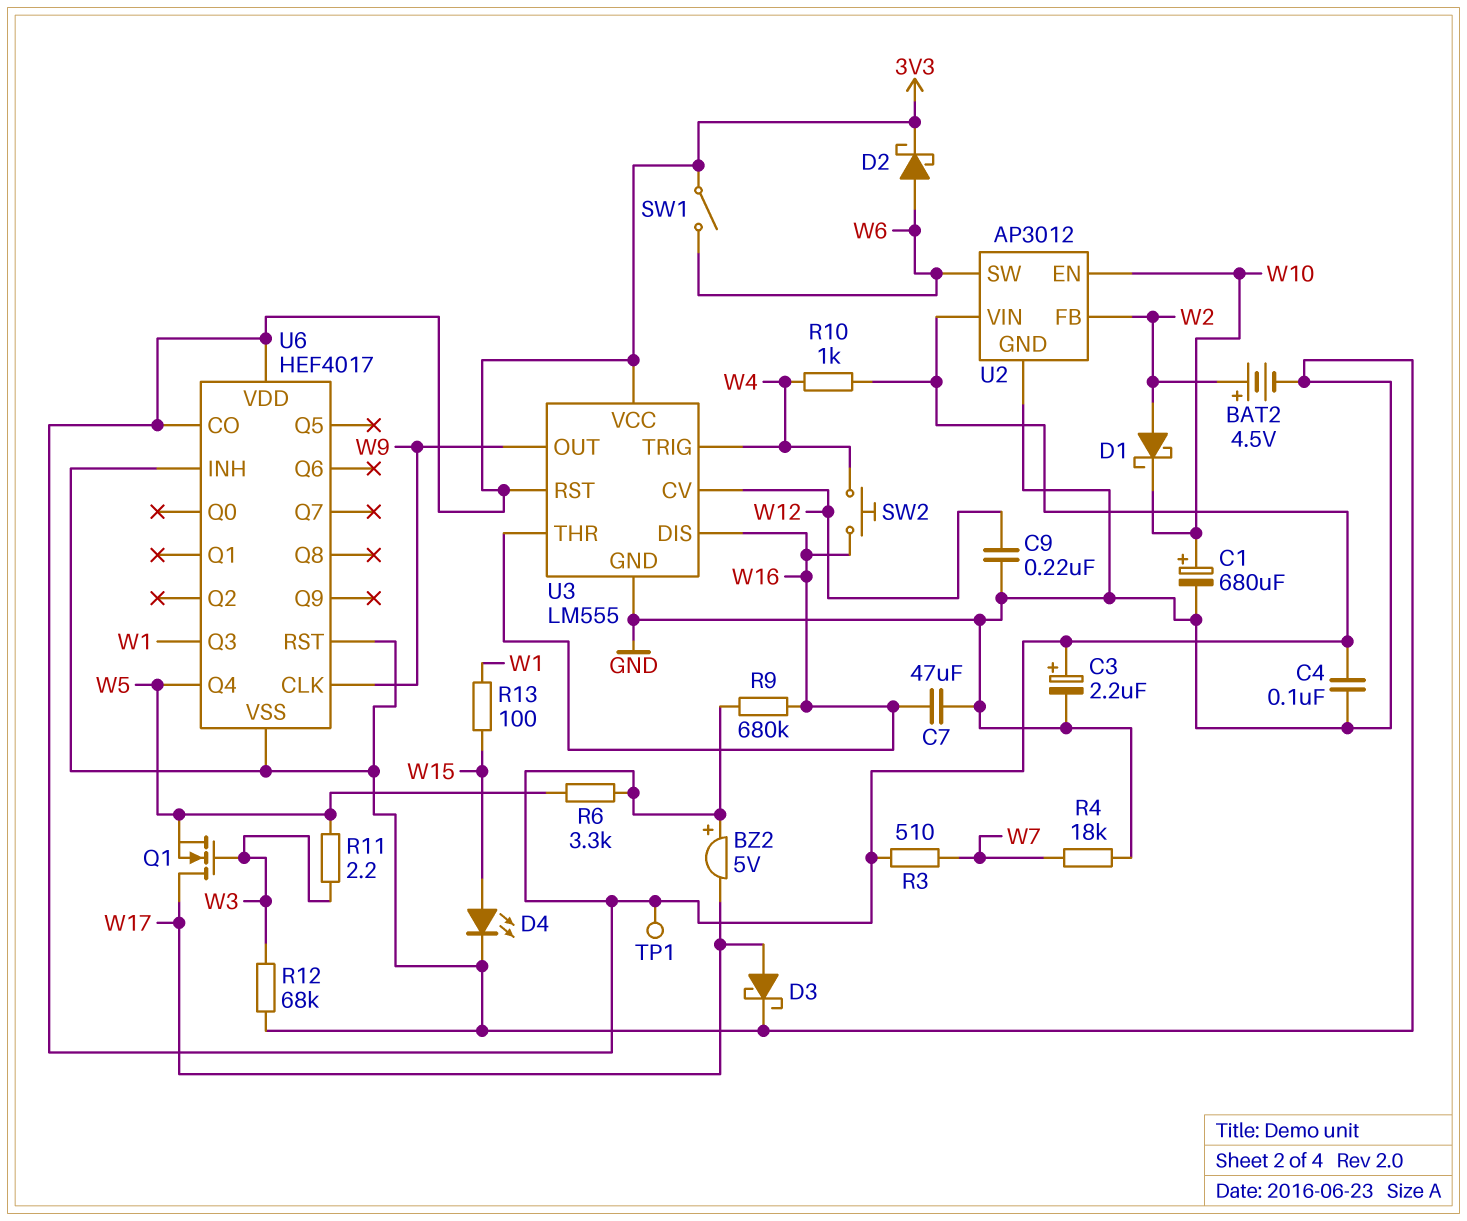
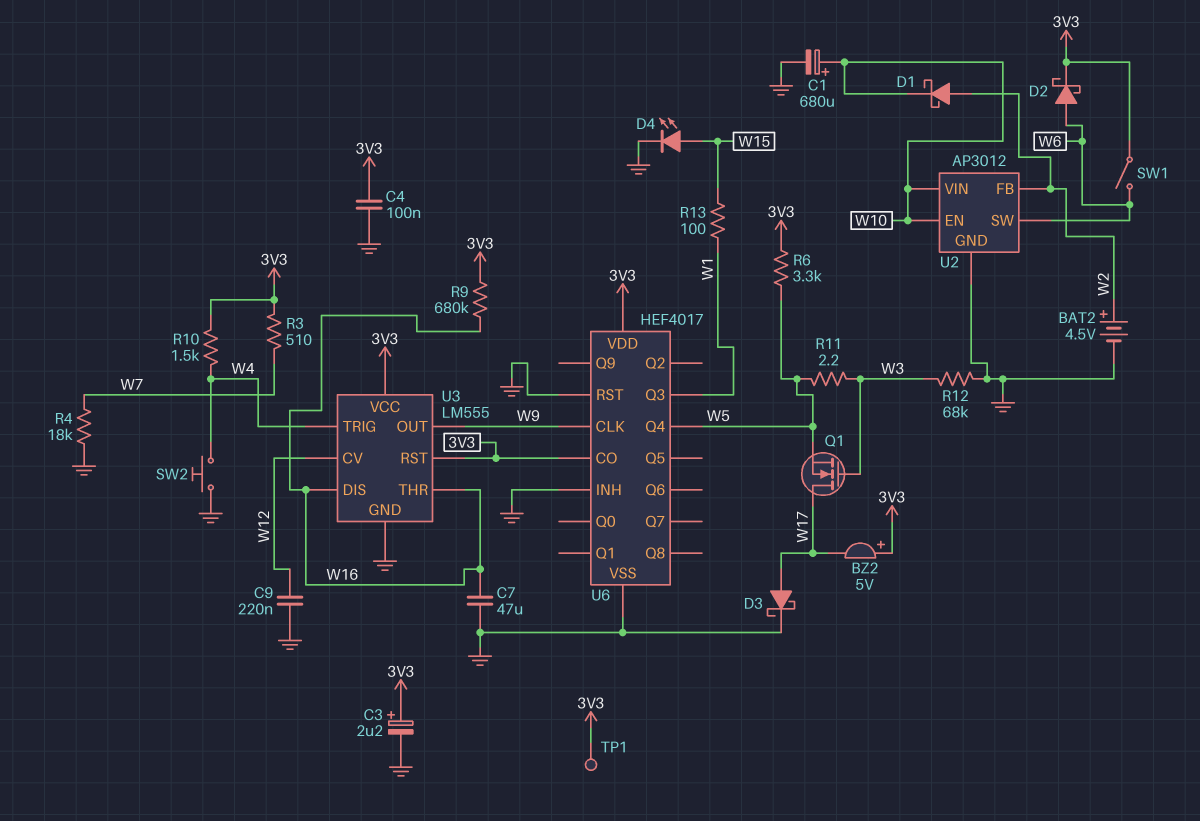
R10: 1k (3V3, W4) -> 1.5k (3V3, W4)
SW2: button (W4, W16) -> button (GND, W4)
U2 pin VIN: 3V3 -> W10

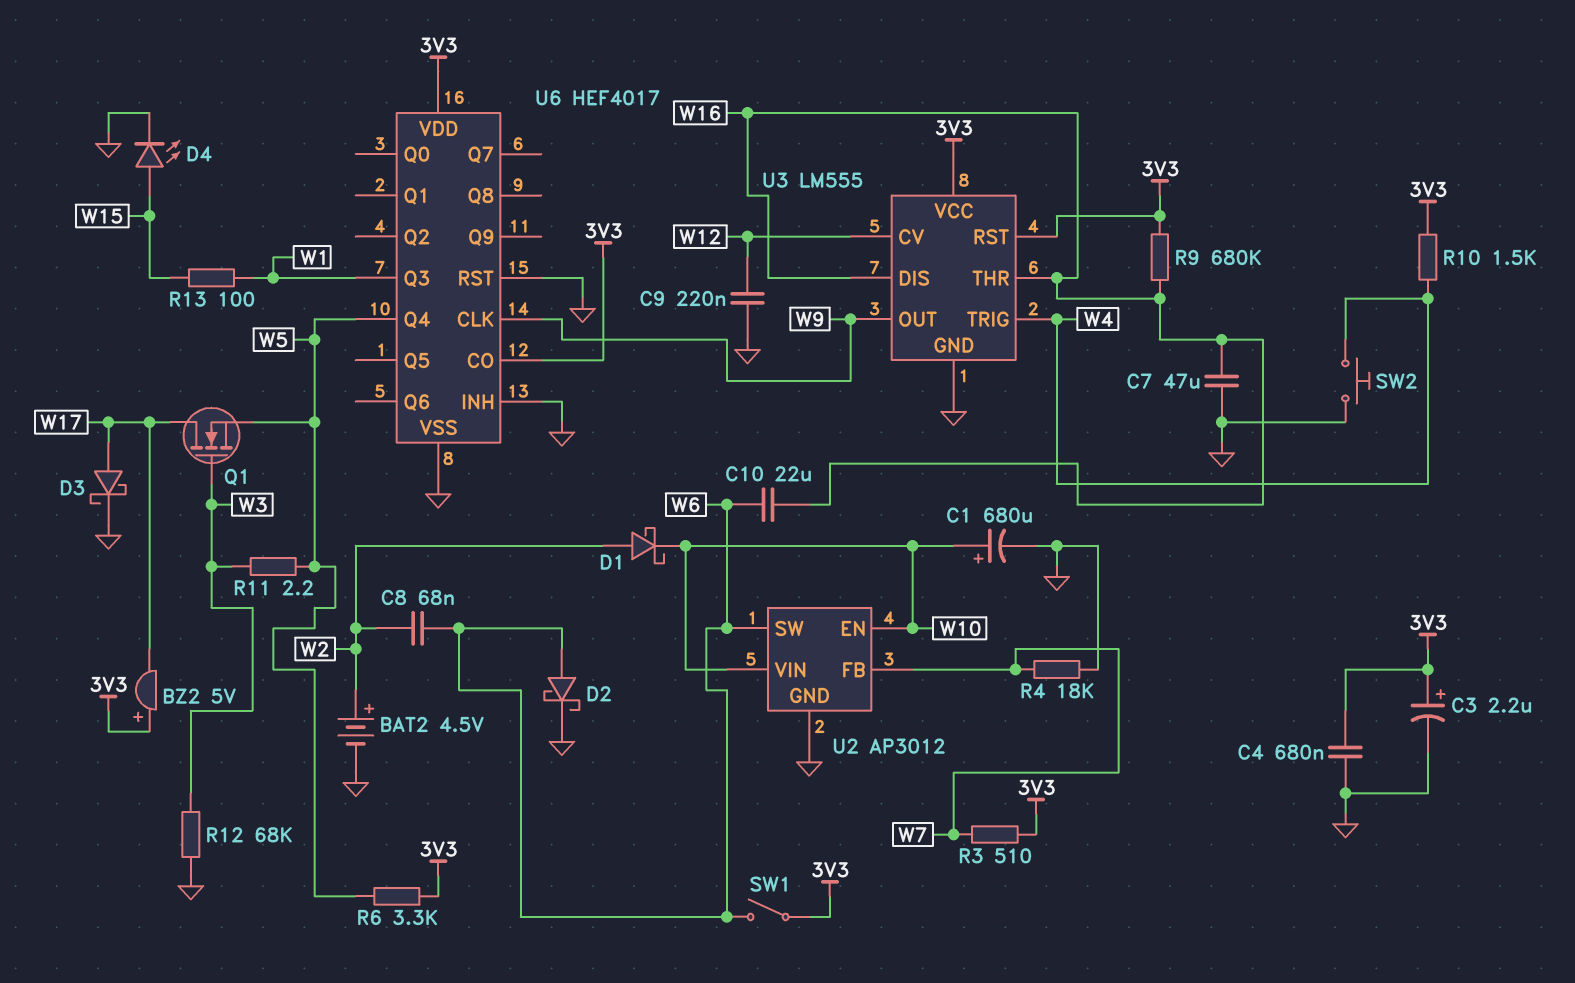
C4: 100nF (3V3, GND) -> 680nF (3V3, GND)
C8: none -> 68nF (W2, W6)
C10: none -> 22uF (W6, W16)
D2: schottky (A W6, K 3V3) -> schottky (A W6, K GND)
TP1: test point (3V3) -> none
U2 pin FB: W2 -> W7

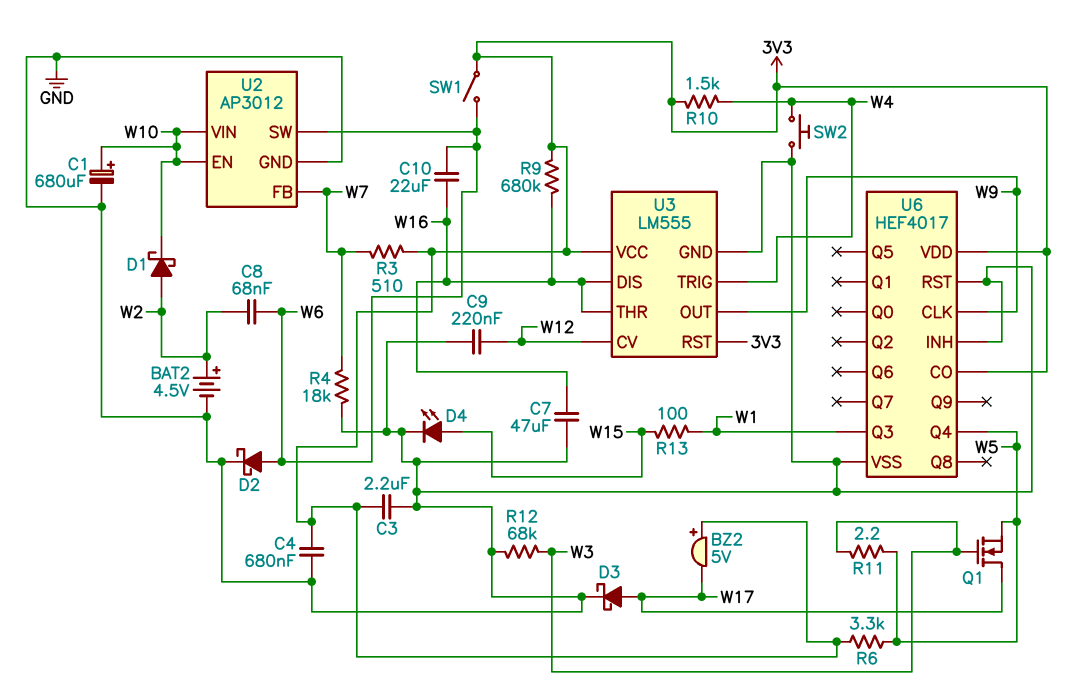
C3: 2.2uF (plus 3V3, minus GND) -> 2.2uF (3V3, GND)

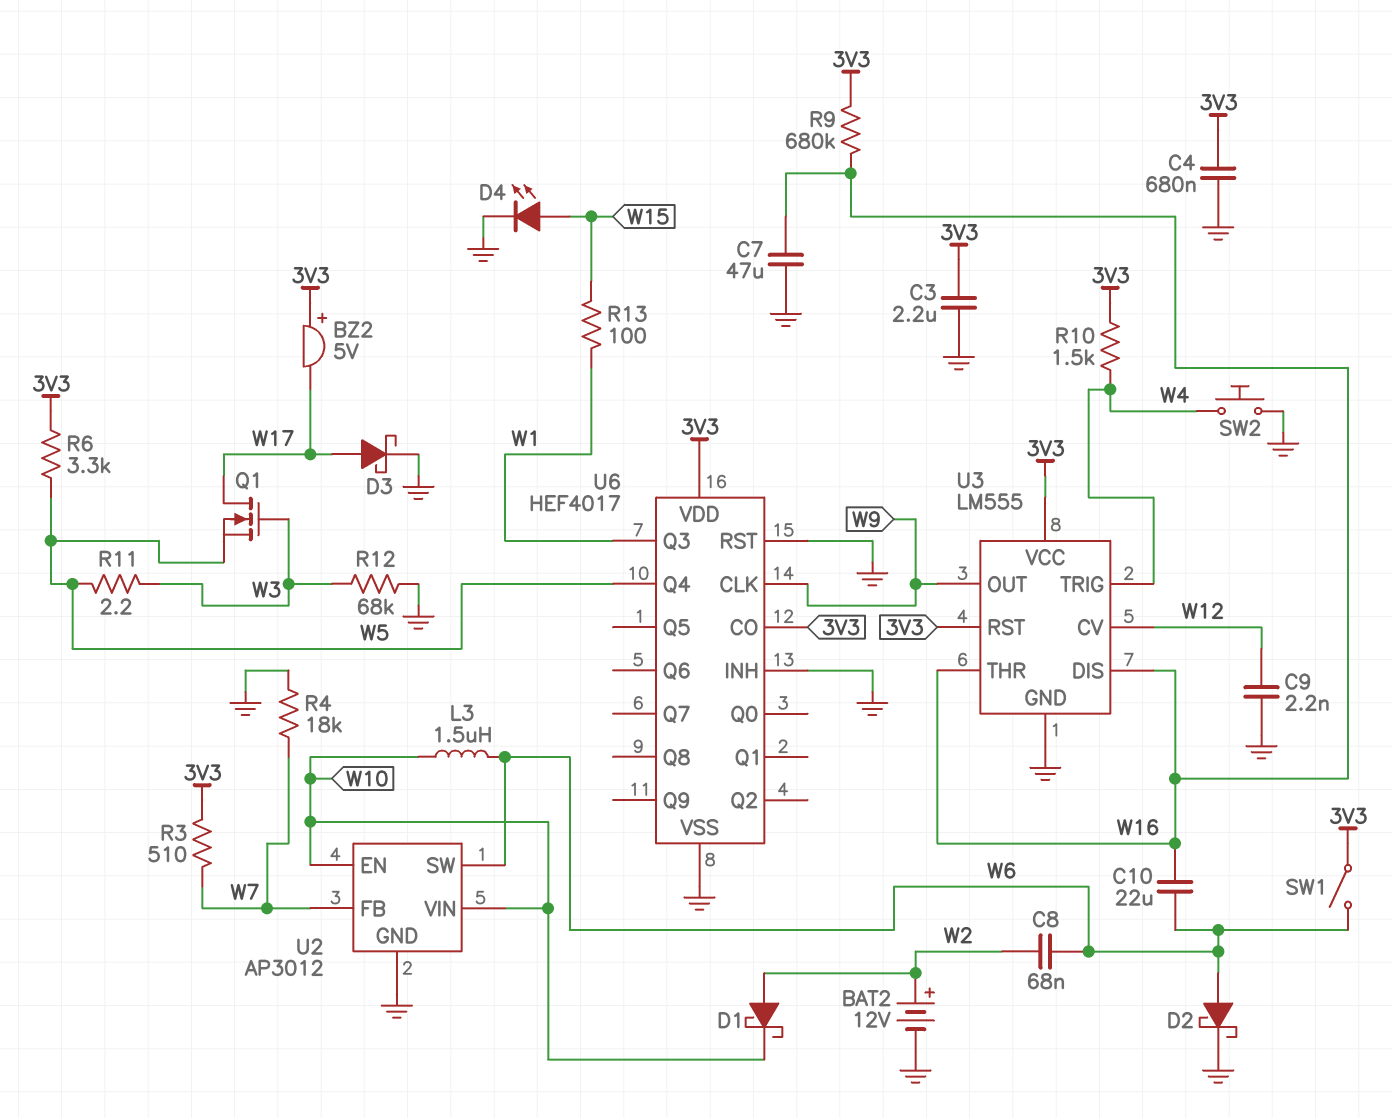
BAT2: 4.5V (plus W2, minus GND) -> 12V (plus W2, minus GND)
C1: 680uF (plus W10, minus GND) -> none
C9: 220nF (GND, W12) -> 2.2nF (GND, W12)
L3: none -> 1.5uH (W6, W10)

